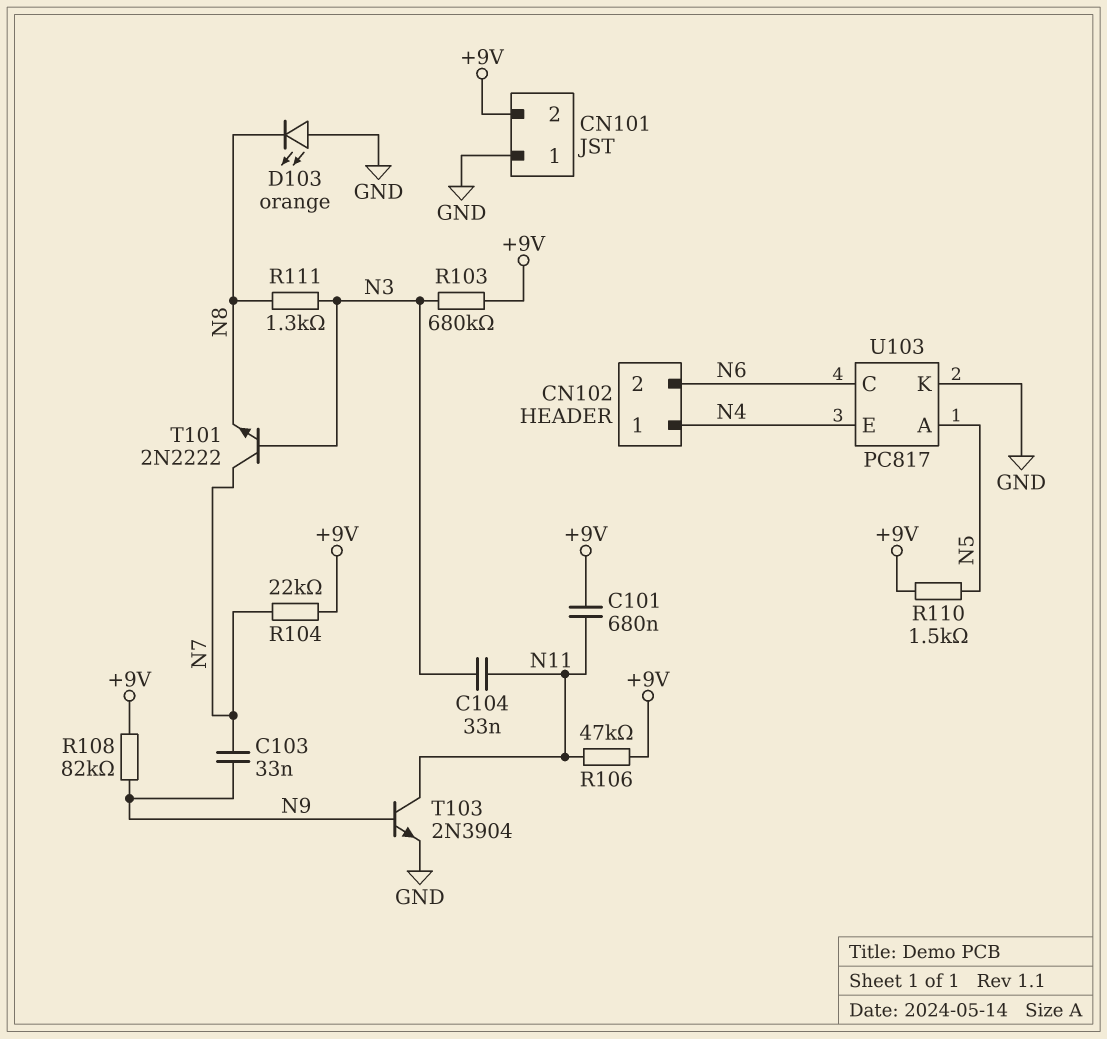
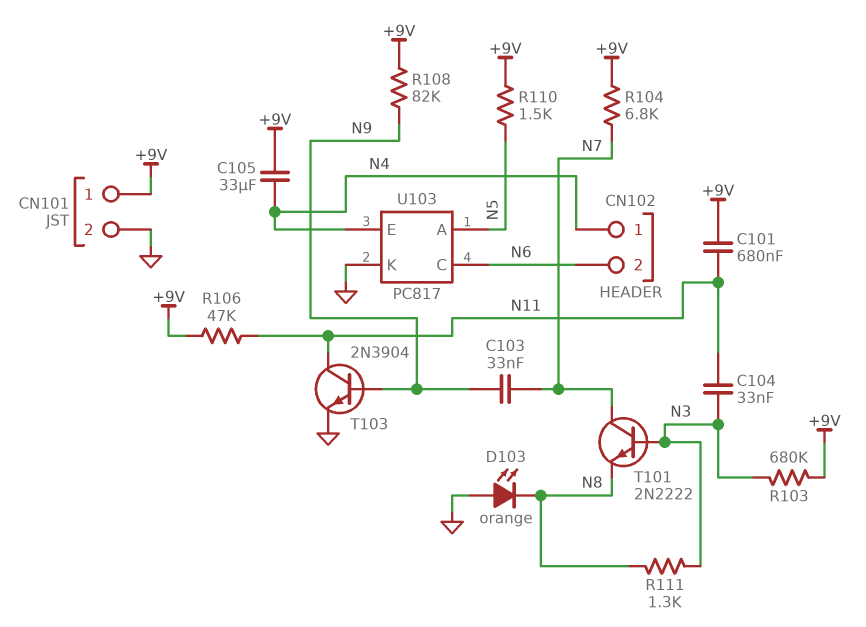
C105: none -> 33uF (+9V, N4)
CN101 pin 1: GND -> +9V
CN101 pin 2: +9V -> GND
R104: 22k (+9V, N7) -> 6.8k (+9V, N7)

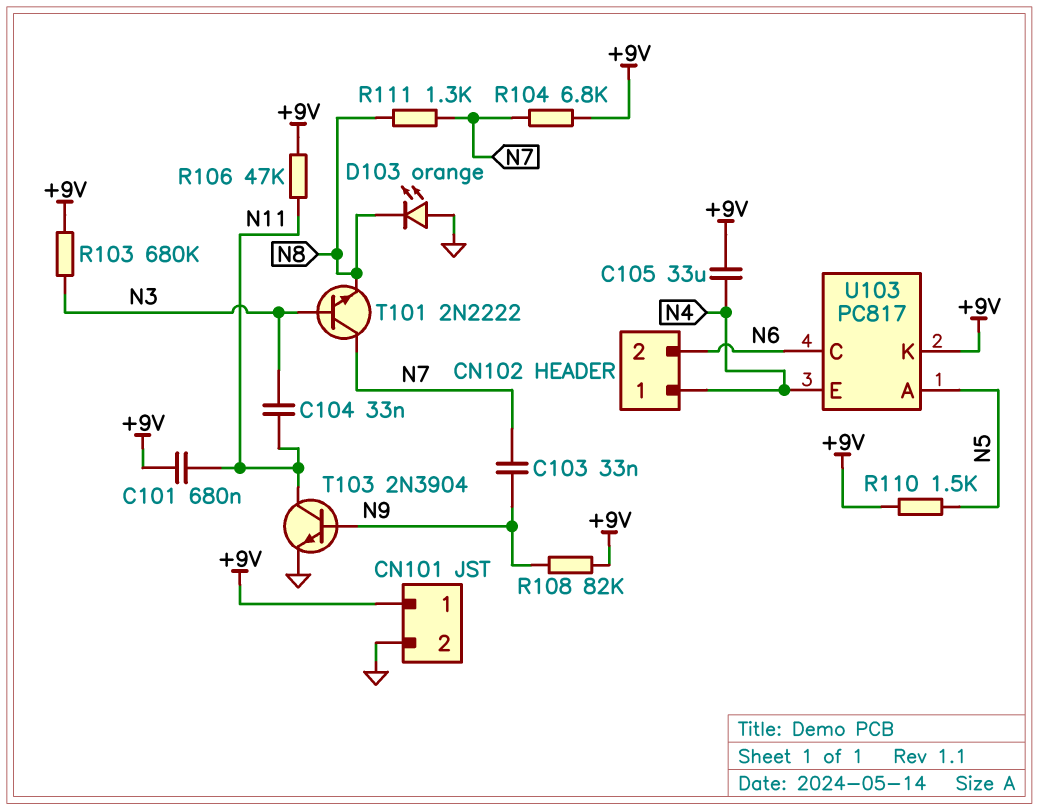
R111: 1.3k (N3, N8) -> 1.3k (N7, N8)
U103 pin K: GND -> +9V

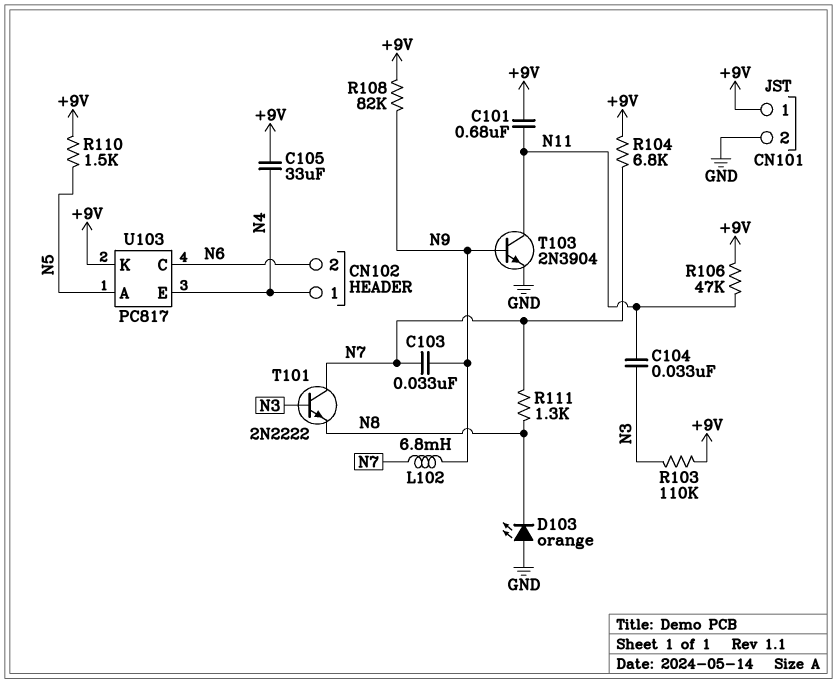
L102: none -> 6.8mH (N7, N9)
R103: 680k (+9V, N3) -> 110k (+9V, N3)

